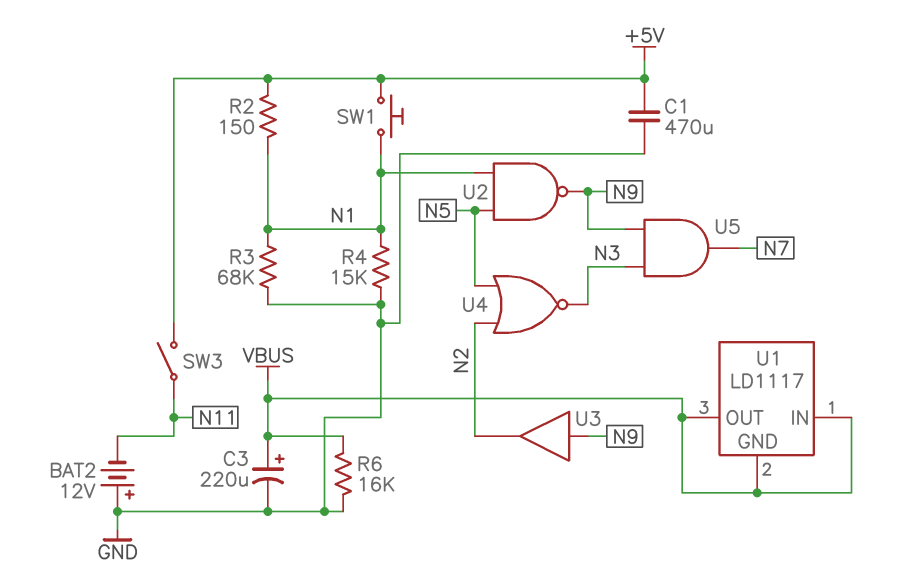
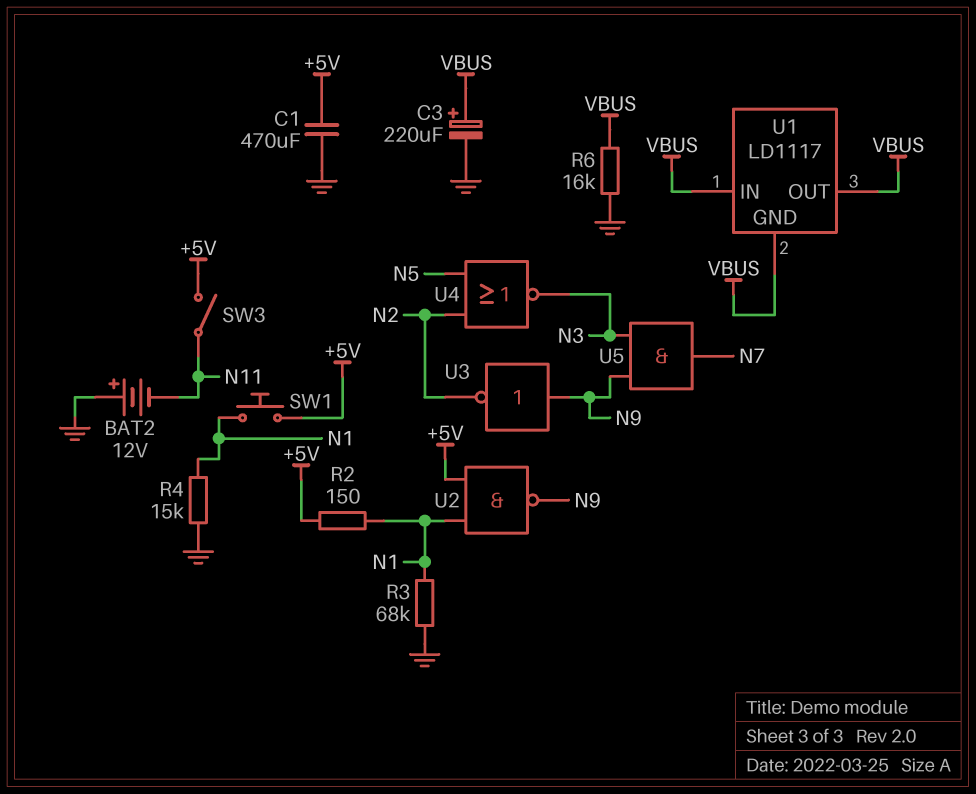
U2: NAND (in N1, in N5, out N9) -> NAND (in +5V, in N1, out N9)
U3: buffer (in N9, out N2) -> NOT (in N9, out N2)

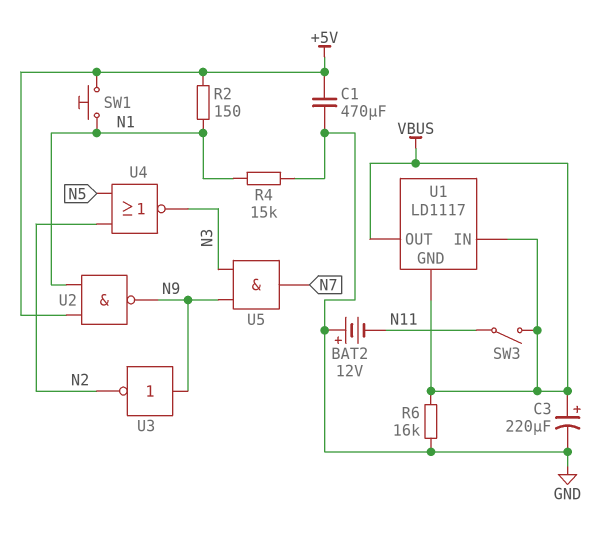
R3: 68k (GND, N1) -> none
SW3: switch (+5V, N11) -> switch (N11, VBUS)

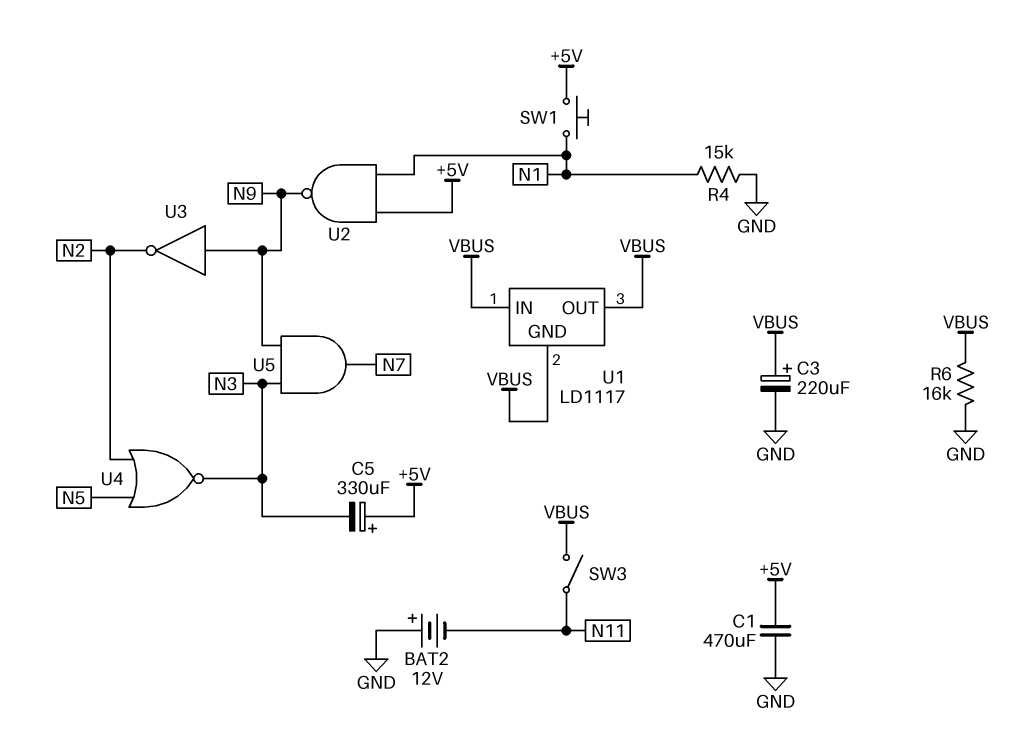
C5: none -> 330uF (plus +5V, minus N3)
R2: 150 (+5V, N1) -> none

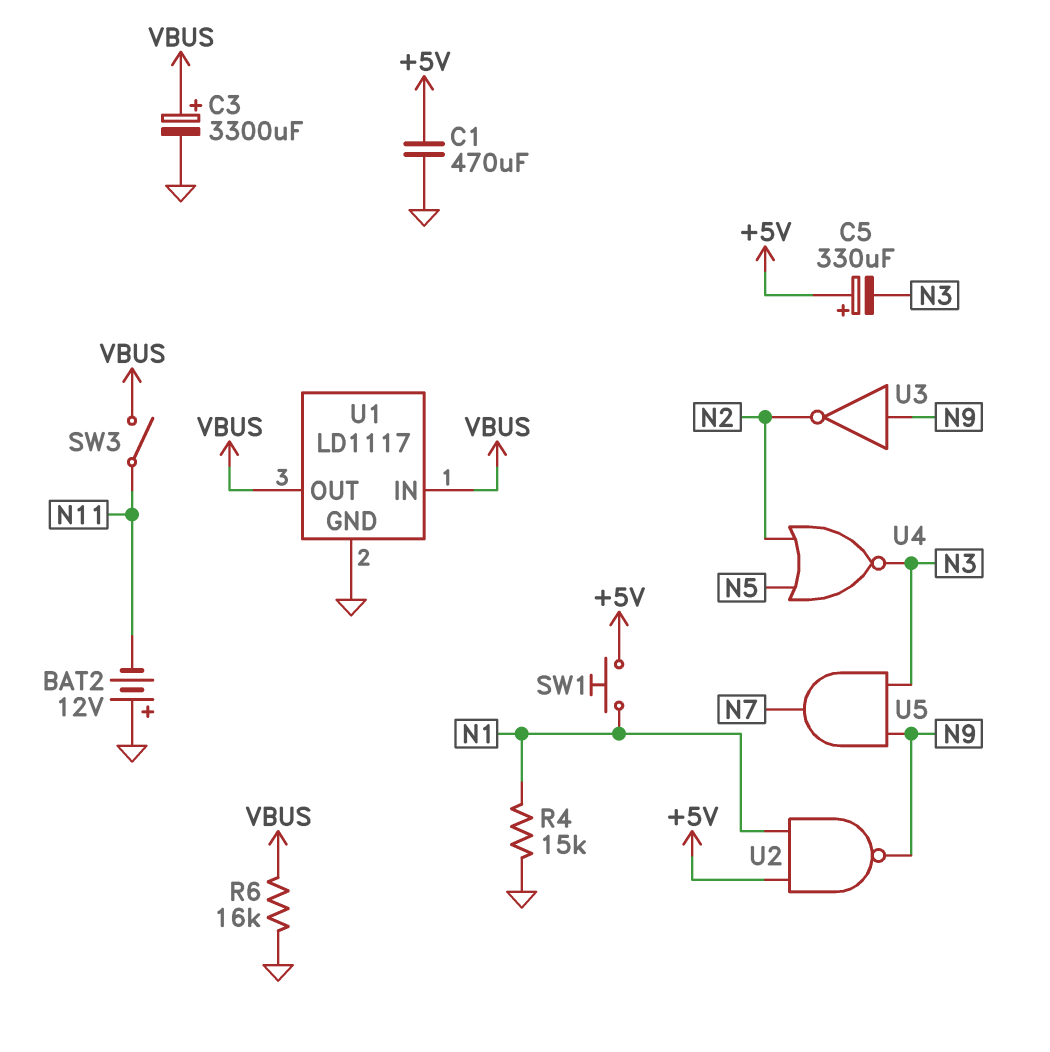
C3: 220uF (plus VBUS, minus GND) -> 3300uF (plus VBUS, minus GND)
U1 pin GND: VBUS -> GND

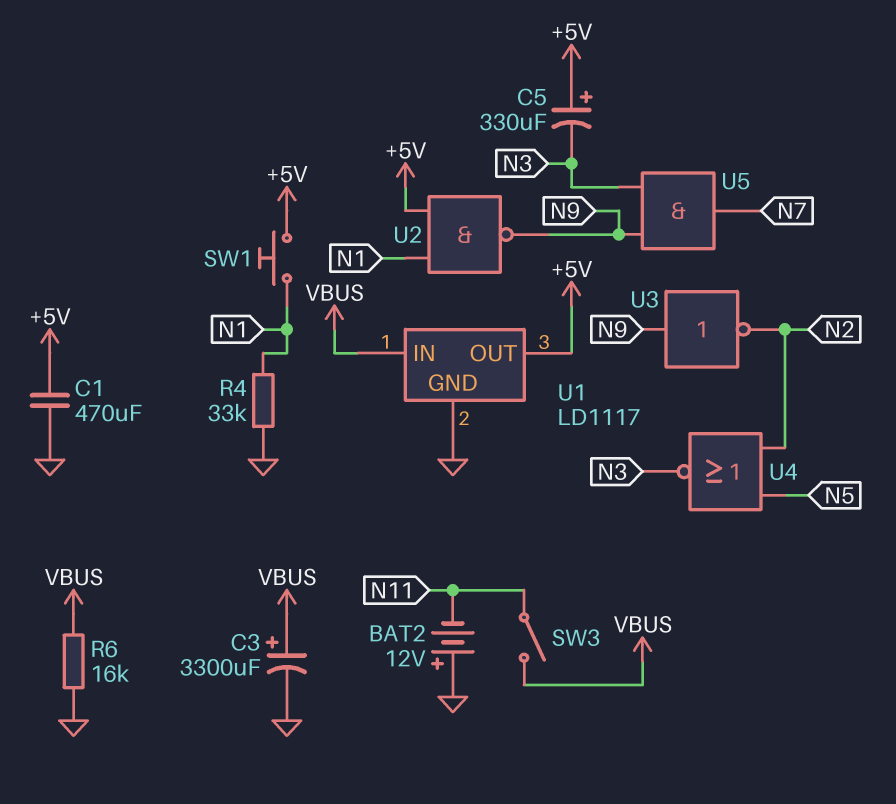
R4: 15k (GND, N1) -> 33k (GND, N1)
U1 pin OUT: VBUS -> +5V

